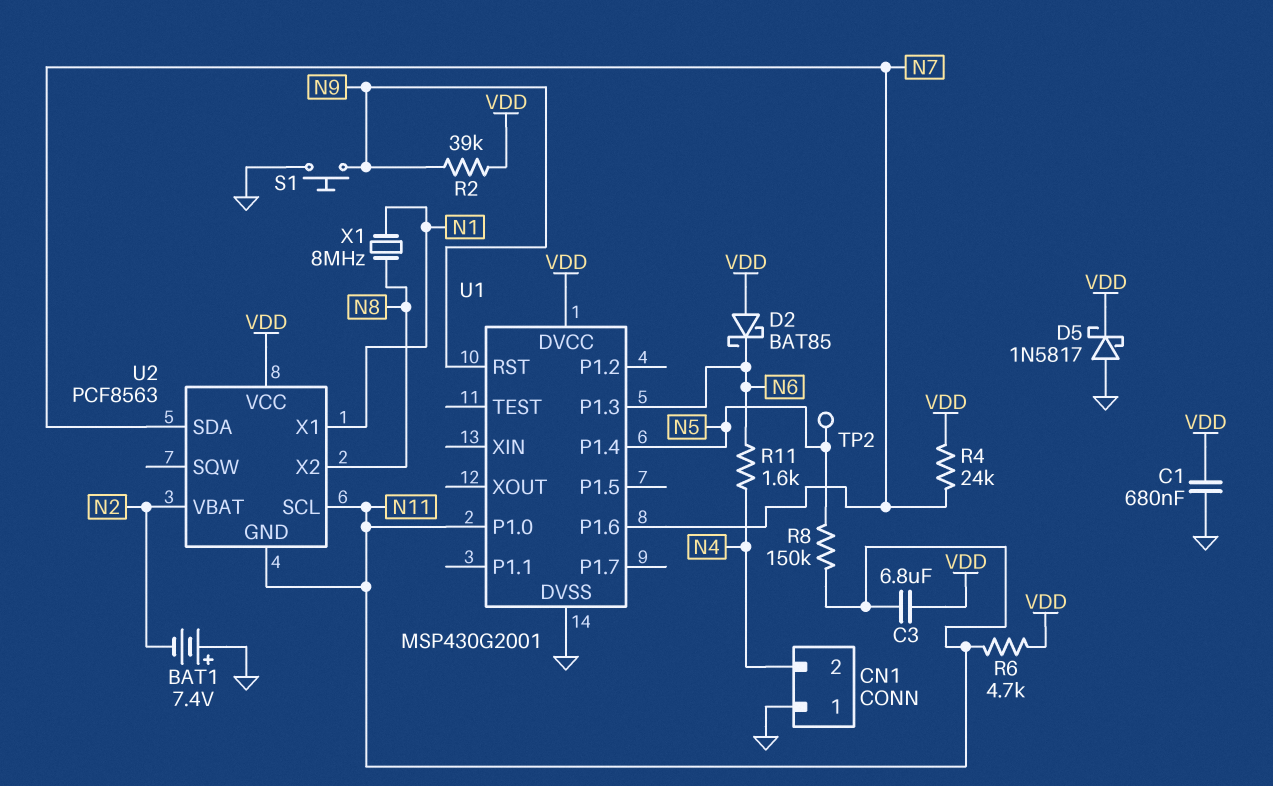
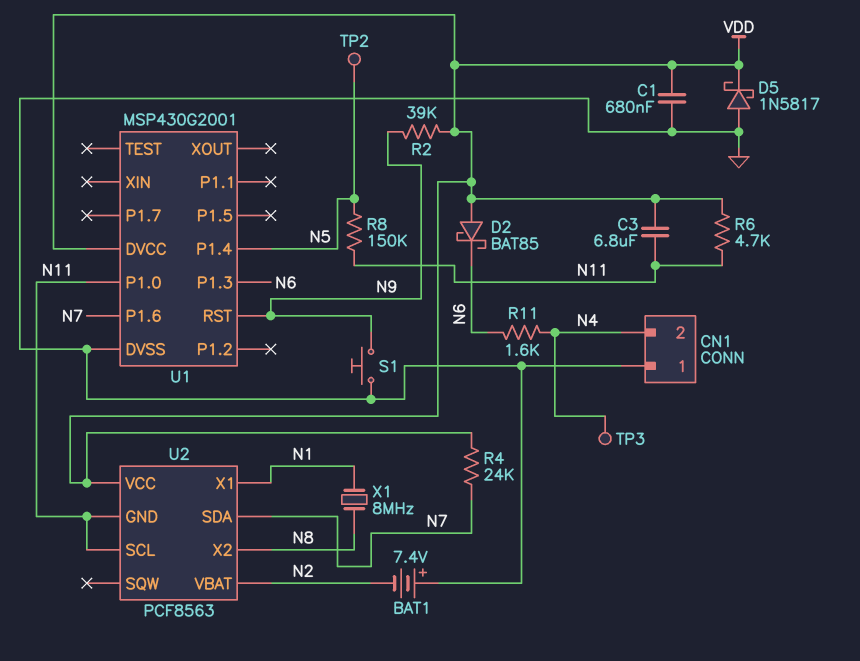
TP3: none -> test point (N4)

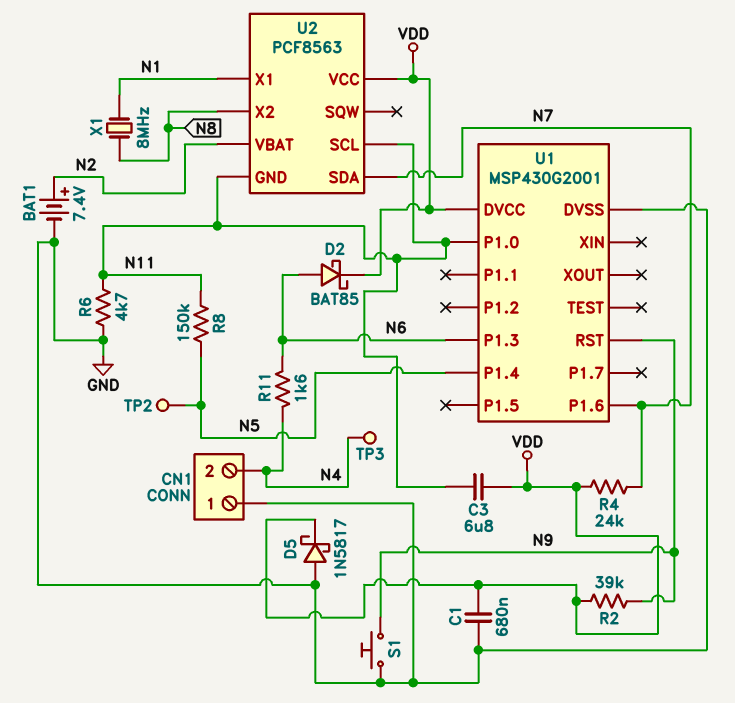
BAT1: 7.4V (plus GND, minus N2) -> 7.4V (plus N2, minus GND)
D2: schottky BAT85 (A VDD, K N6) -> schottky BAT85 (A N6, K VDD)
R6: 4.7k (N11, VDD) -> 4.7k (GND, N11)

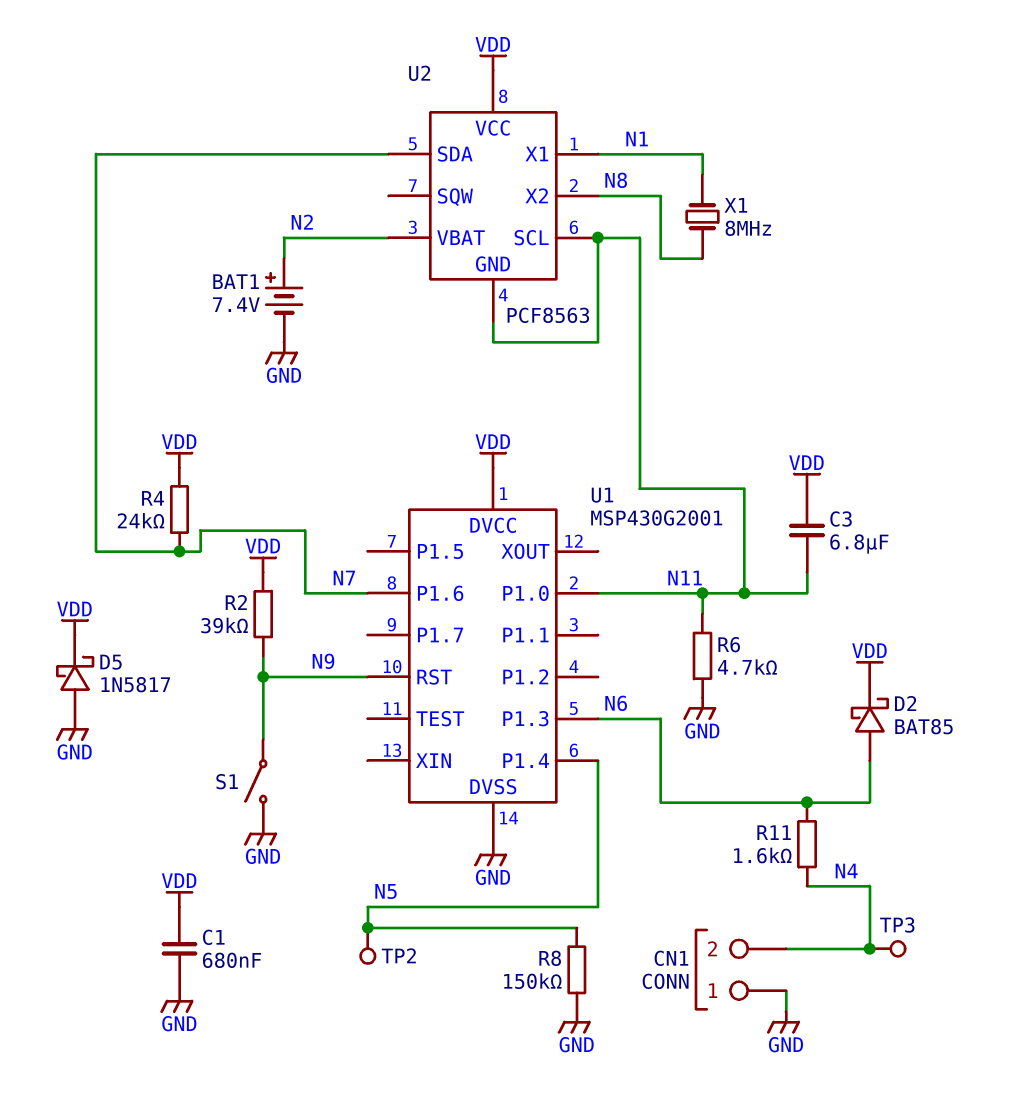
R8: 150k (N5, N11) -> 150k (GND, N5)
S1: button (GND, N9) -> switch (GND, N9)

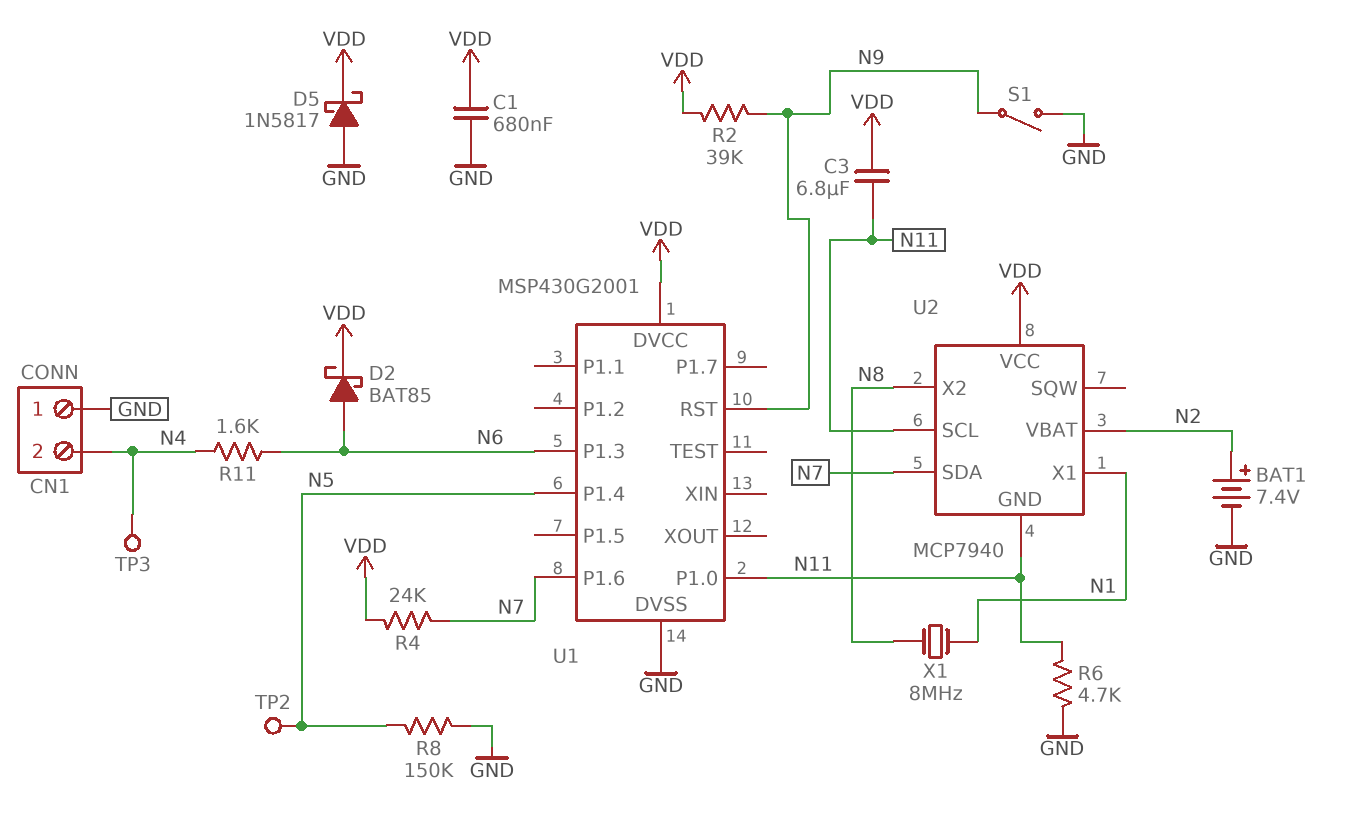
U2: PCF8563 -> MCP7940

